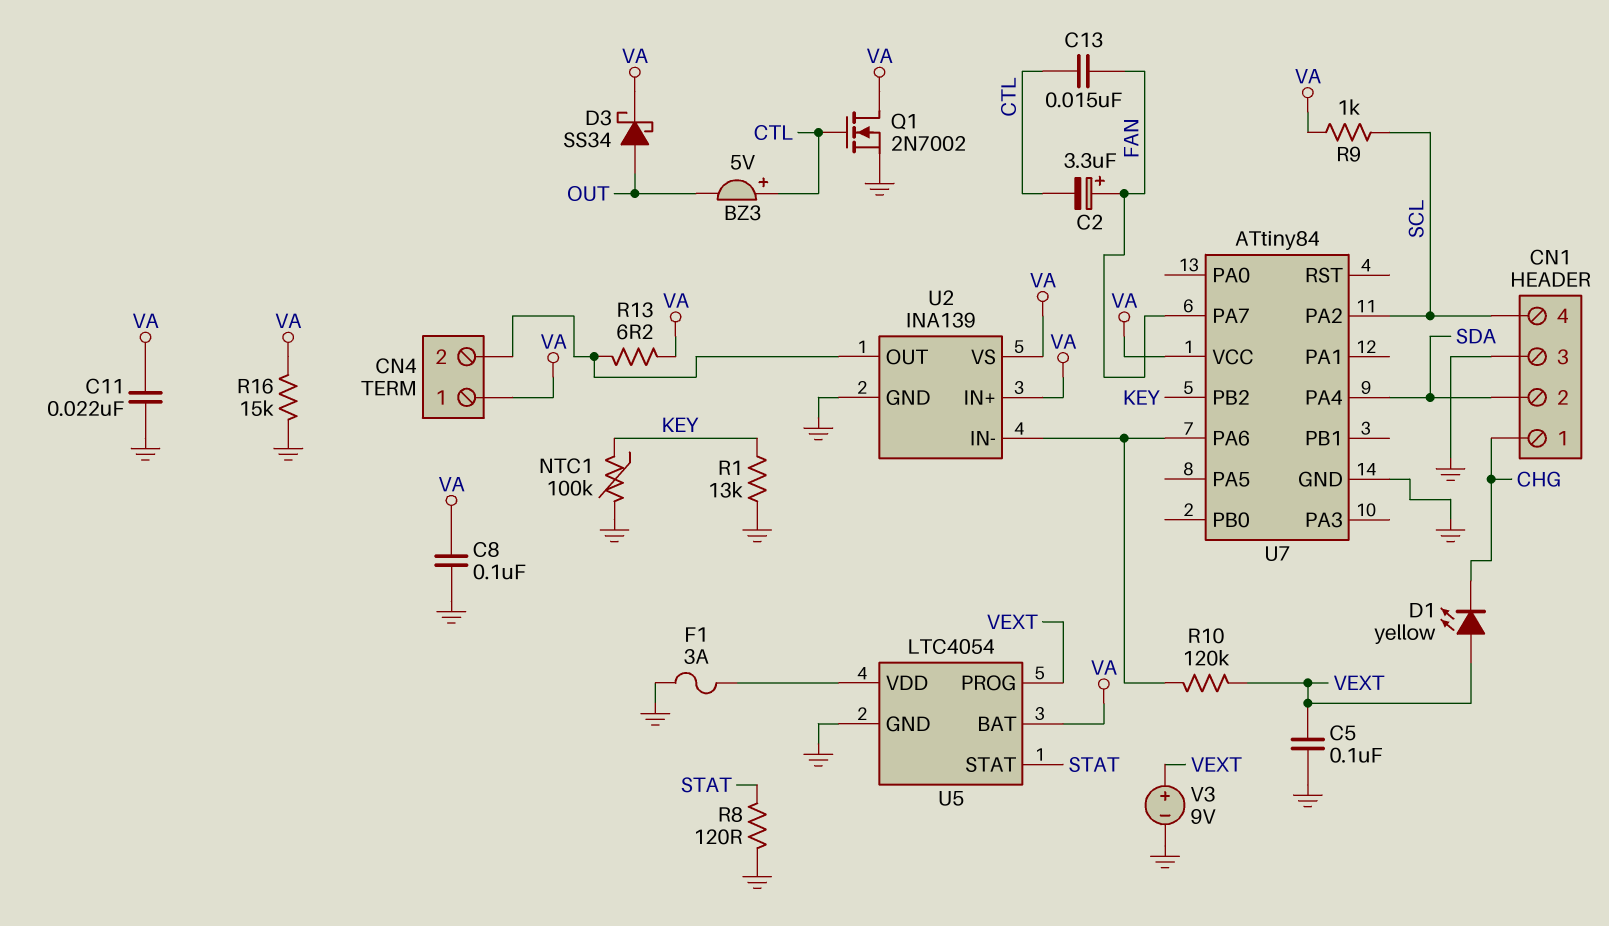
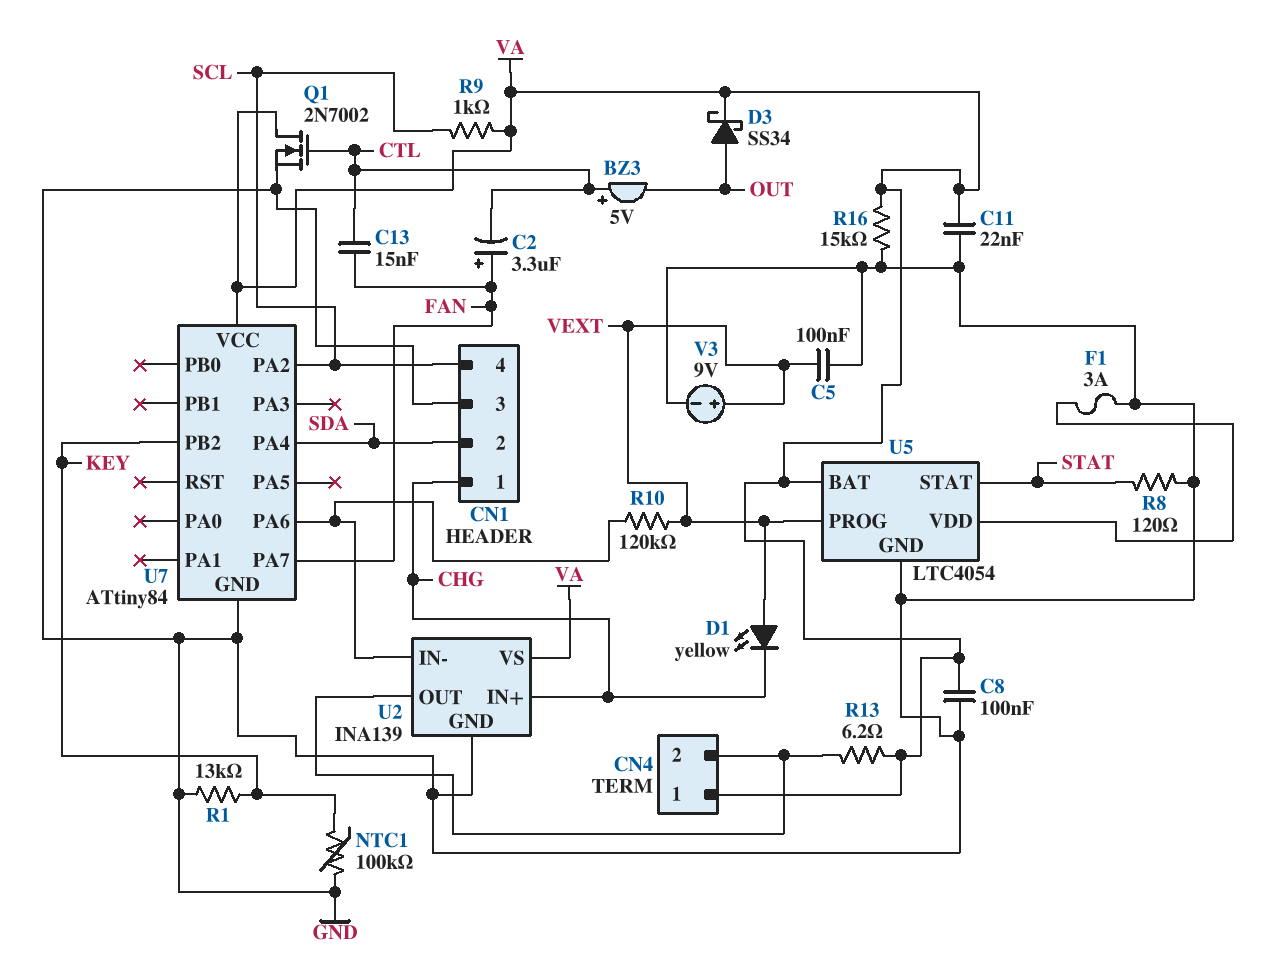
U2 pin IN+: VA -> CHG

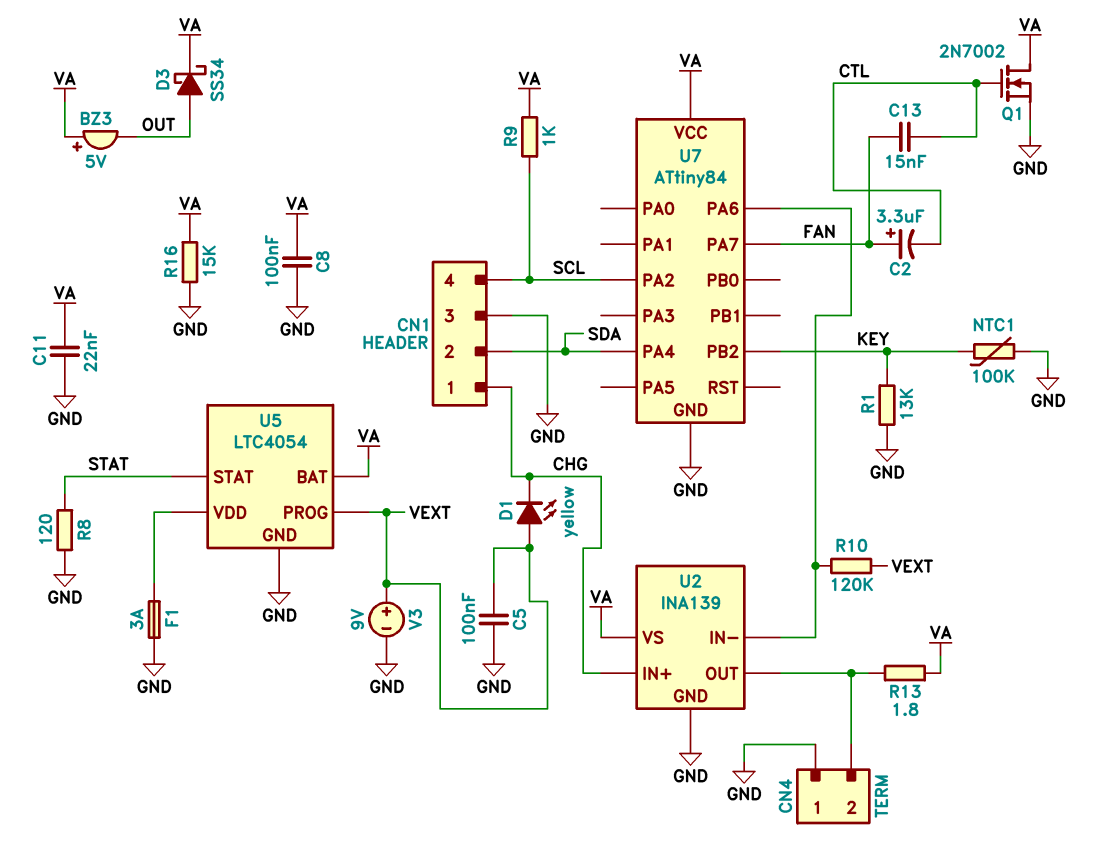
BZ3: buzzer 5V (plus CTL, minus OUT) -> buzzer 5V (plus VA, minus OUT)
CN4 pin 1: VA -> GND
R13: 6.2 (CN4/2, VA) -> 1.8 (CN4/2, VA)

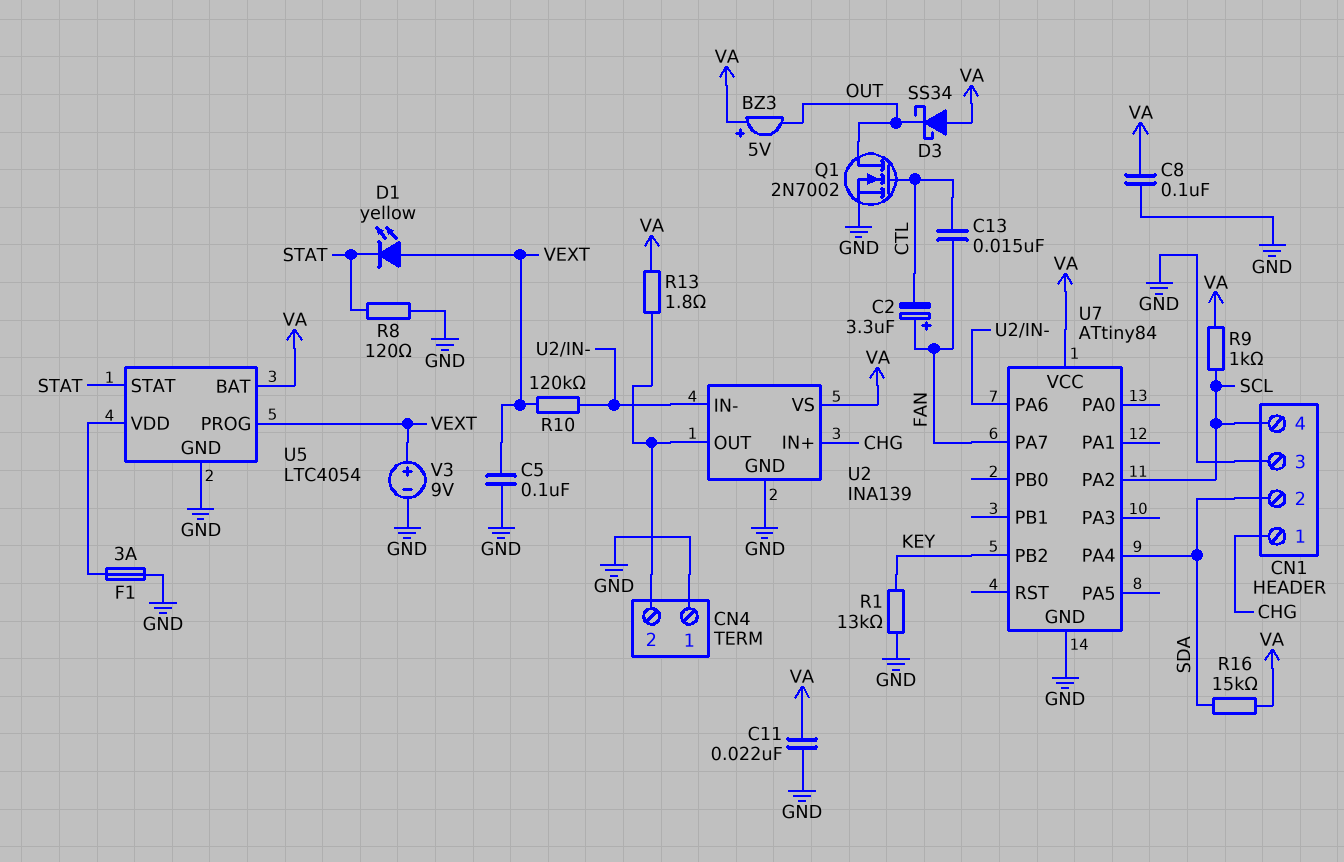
D1: LED yellow (A VEXT, K CHG) -> LED yellow (A VEXT, K STAT)
D3: schottky SS34 (A OUT, K VA) -> schottky SS34 (A VA, K OUT)
NTC1: 100k (GND, KEY) -> none
Q1: NMOS 2N7002 (G CTL, D VA, S GND) -> NMOS 2N7002 (G CTL, D OUT, S GND)
R16: 15k (GND, VA) -> 15k (SDA, VA)

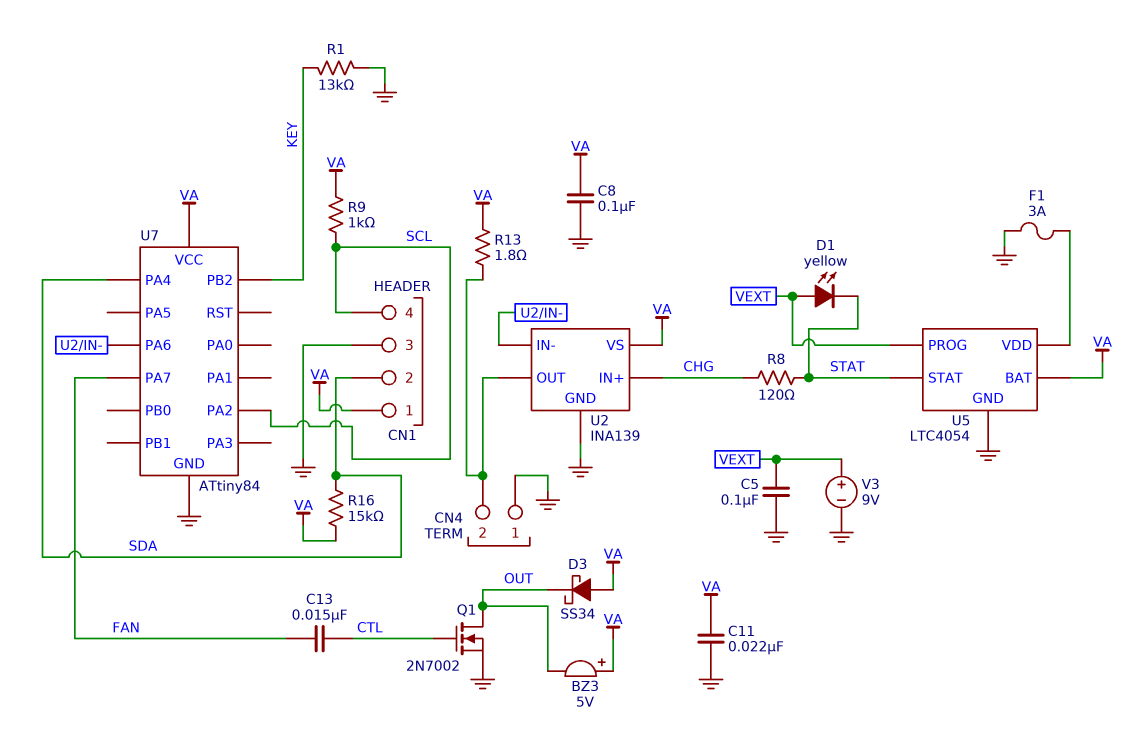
C2: 3.3uF (plus FAN, minus CTL) -> none
CN1 pin 1: CHG -> VA
R8: 120 (GND, STAT) -> 120 (CHG, STAT)
R10: 120k (U2/IN-, VEXT) -> none

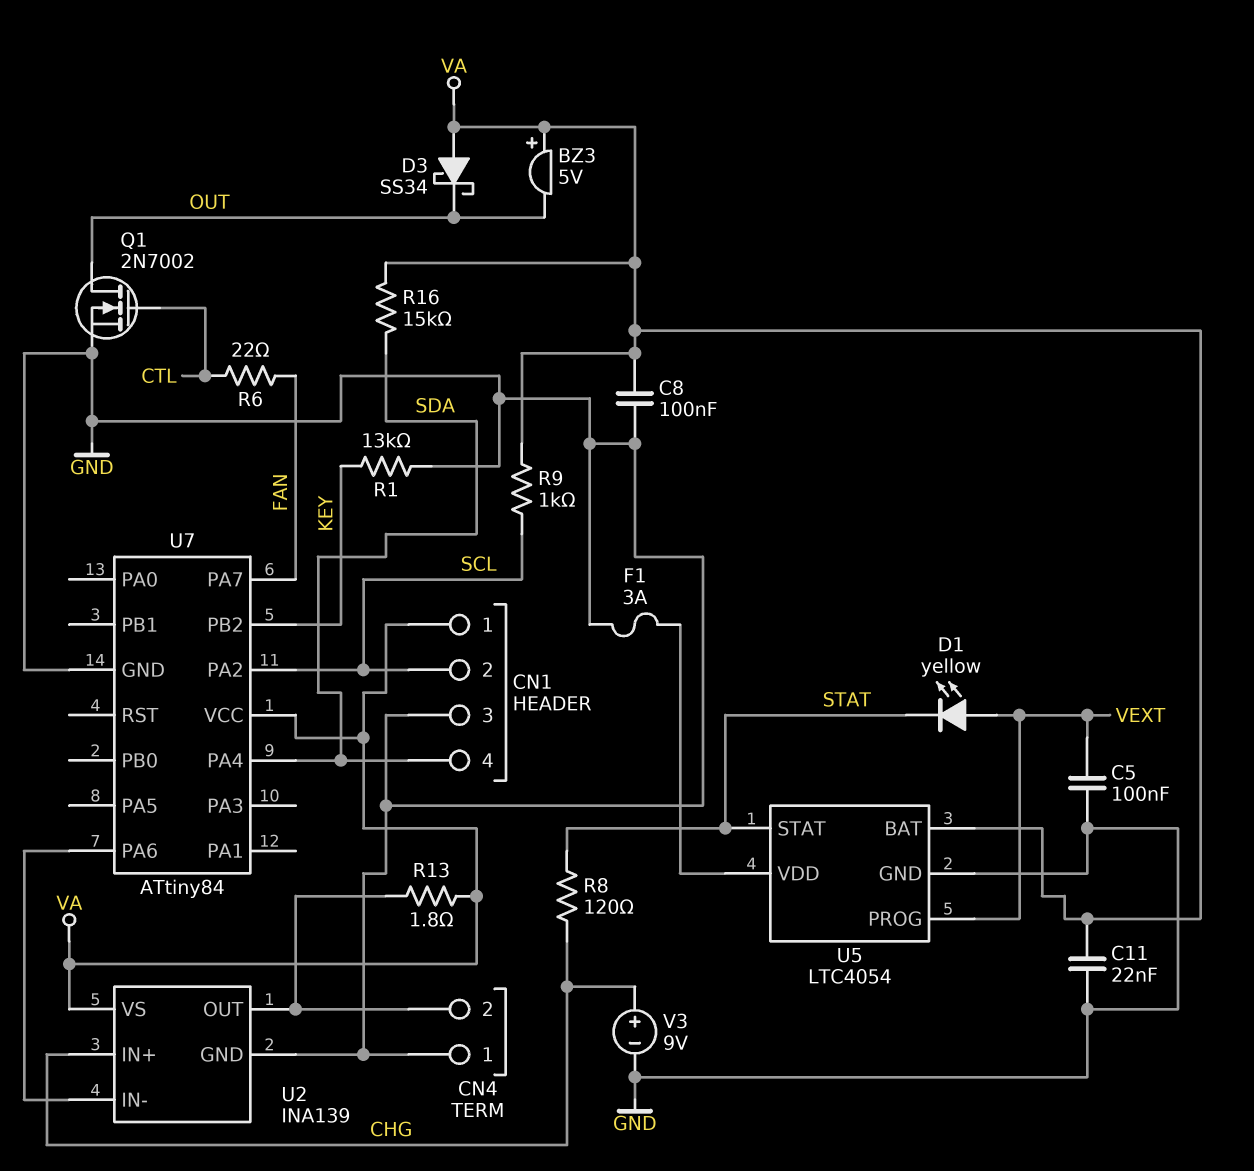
C13: 15nF (CTL, FAN) -> none
CN1 pin 2: SDA -> SCL
CN1 pin 4: SCL -> SDA
R6: none -> 22 (CTL, FAN)
V3: 9V (plus VEXT, minus GND) -> 9V (plus CHG, minus GND)

